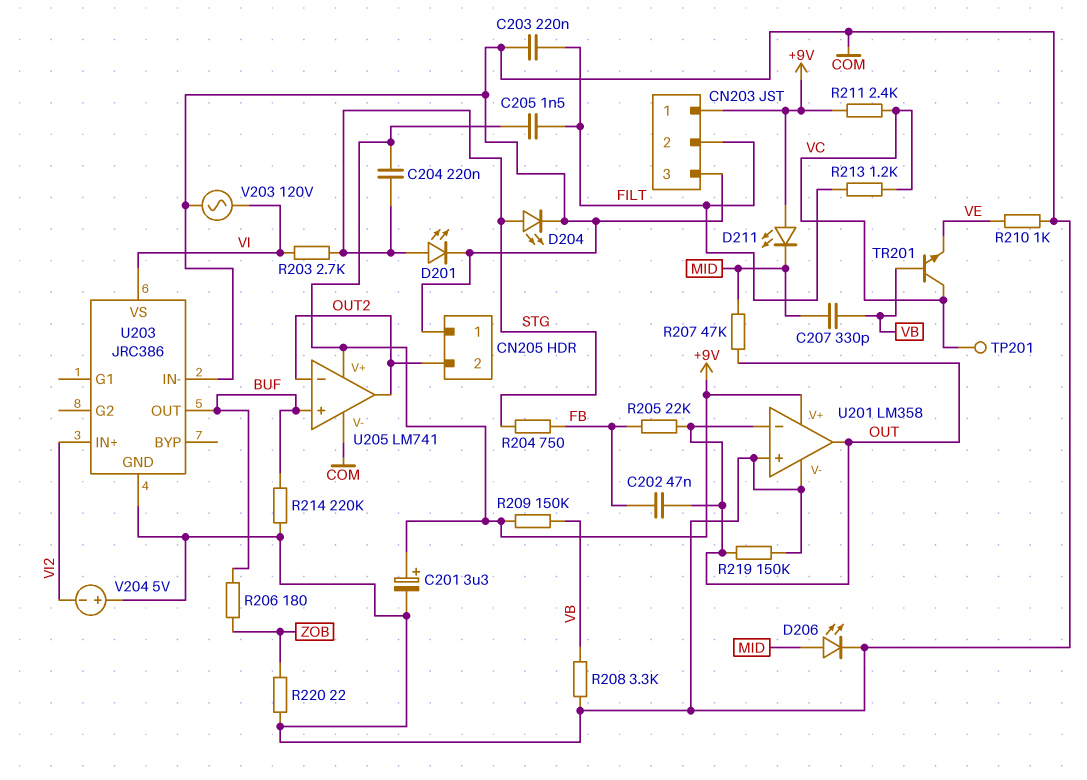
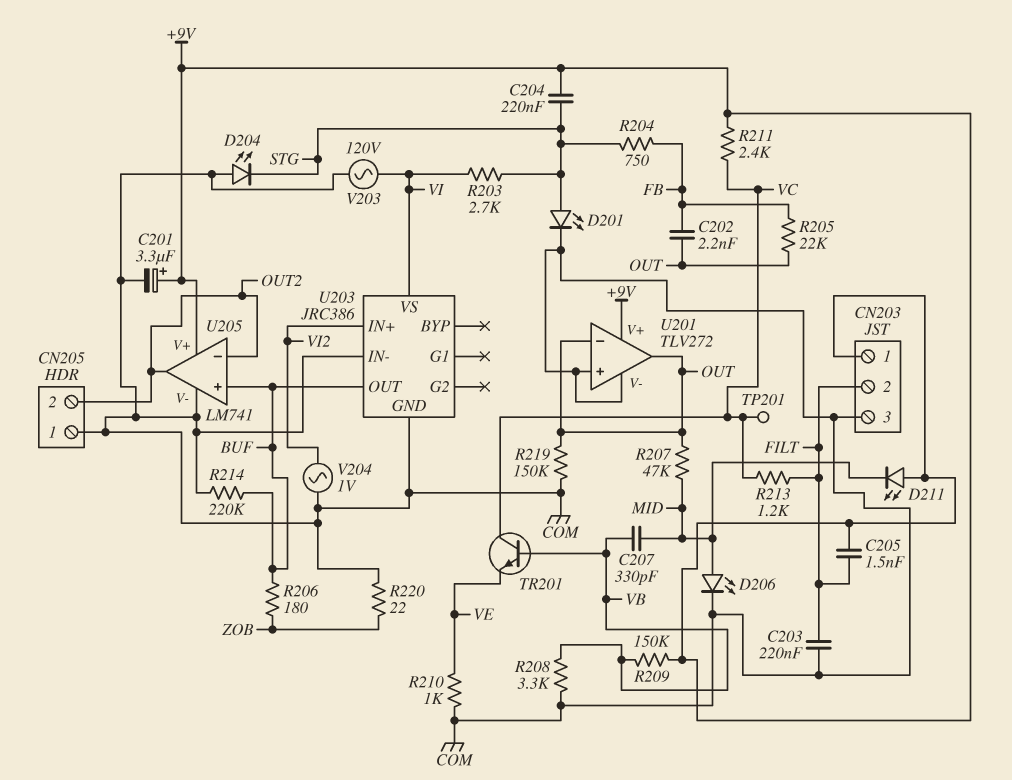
C202: 47nF (FB, OUT) -> 2.2nF (FB, OUT)
D204: LED (A STG, K COM) -> LED (A COM, K STG)
U201: LM358 -> TLV272
V204: 5V (plus COM, minus VI2) -> AC 1V (COM, VI2)

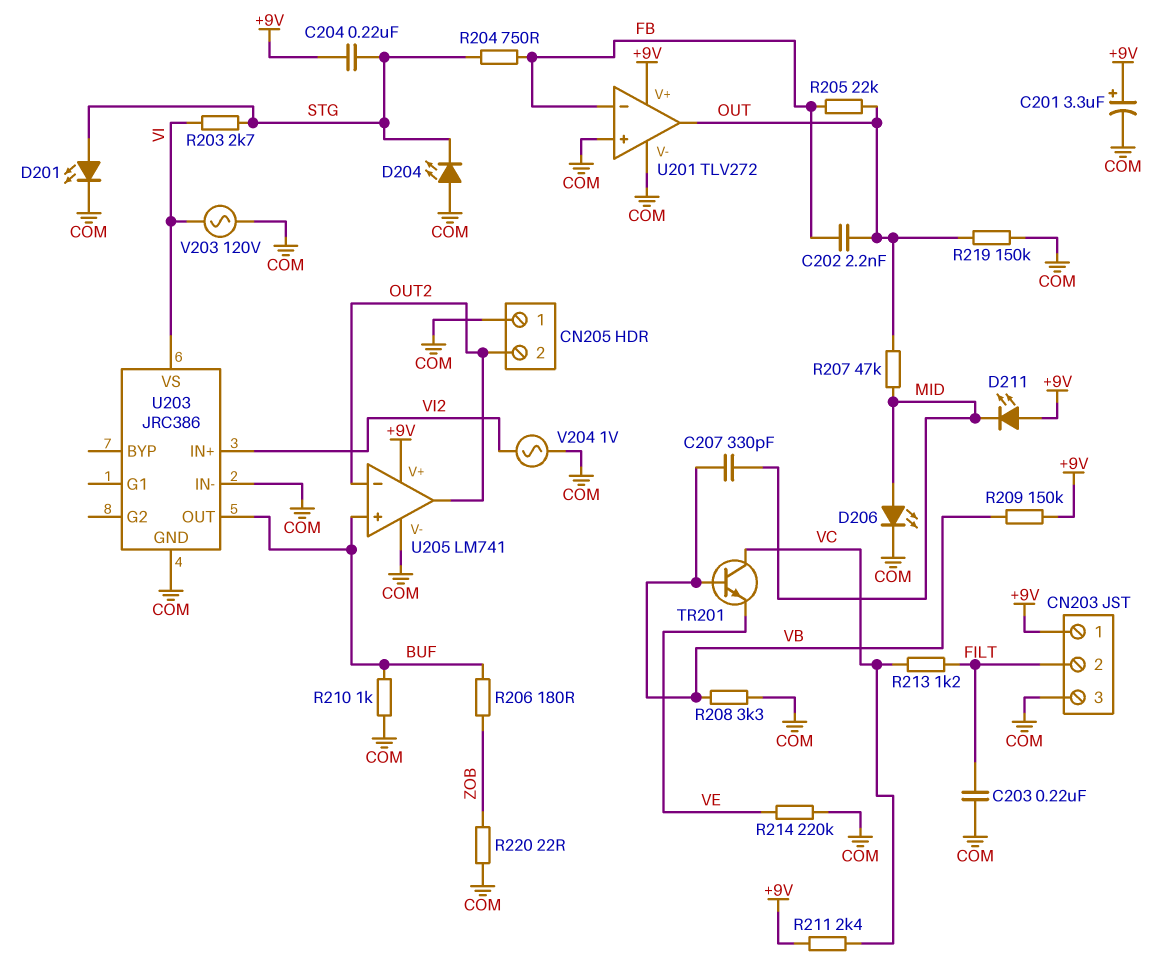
C205: 1.5nF (+9V, FILT) -> none
R210: 1k (COM, VE) -> 1k (BUF, COM)
R214: 220k (BUF, COM) -> 220k (COM, VE)
TP201: test point (VC) -> none
U201 pin in-: OUT -> FB

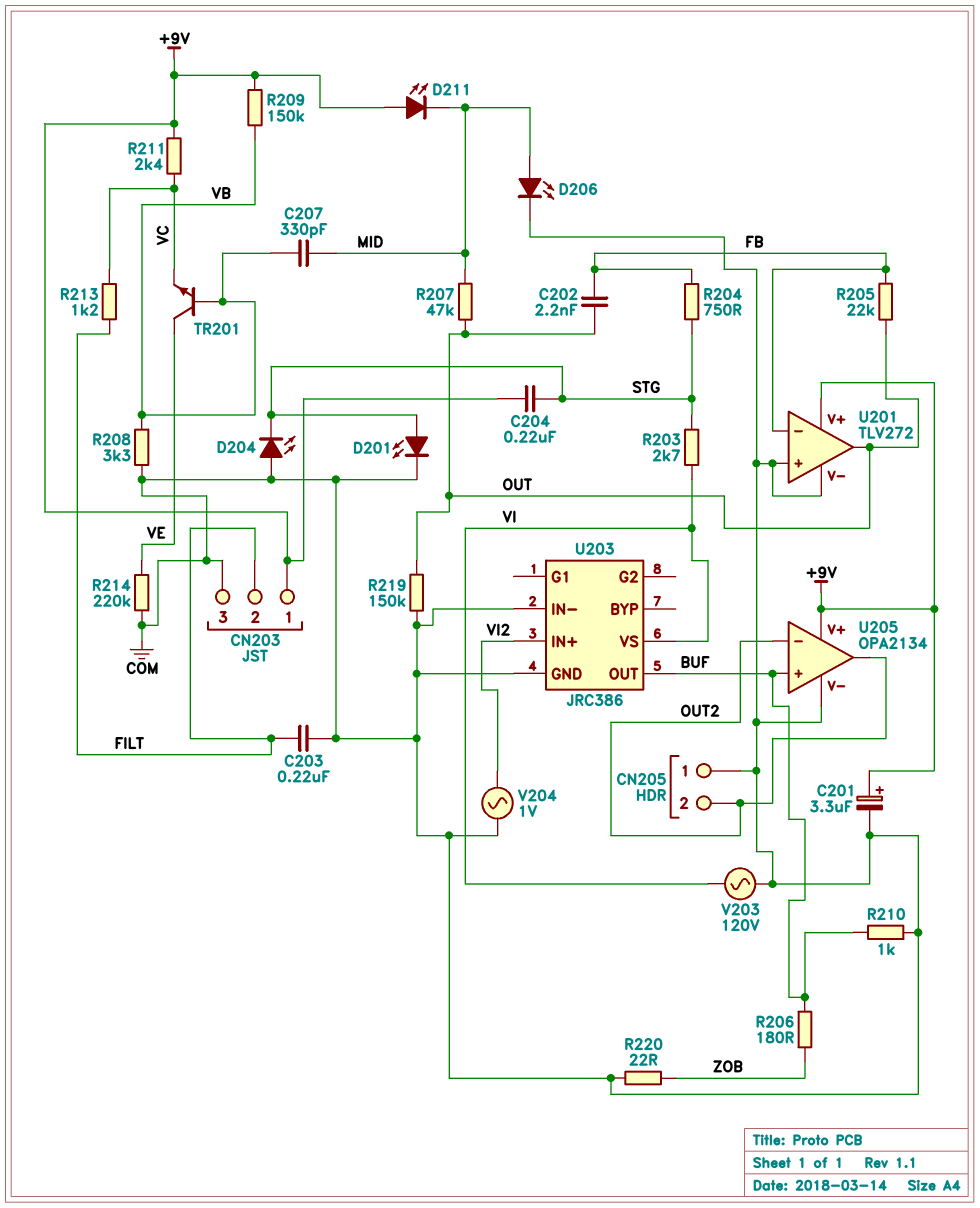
TR201: NPN (B VB, C VC, E VE) -> NPN (B VB, C VE, E VC)
U205: LM741 -> OPA2134

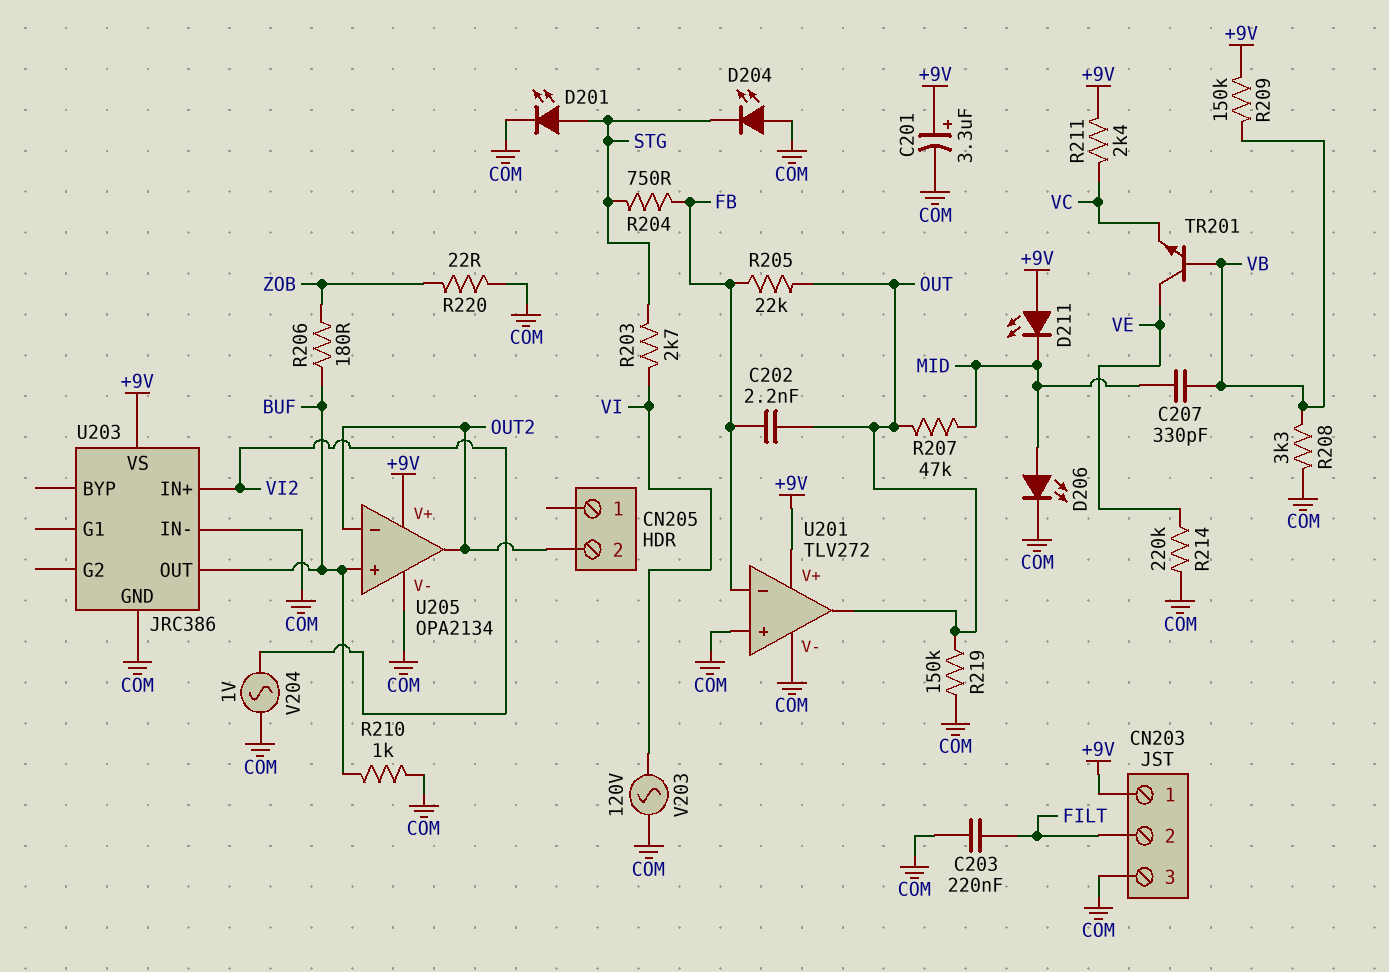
C204: 220nF (+9V, STG) -> none
CN205 pin 1: COM -> none
R213: 1.2k (FILT, VC) -> none
U203 pin VS: VI -> +9V

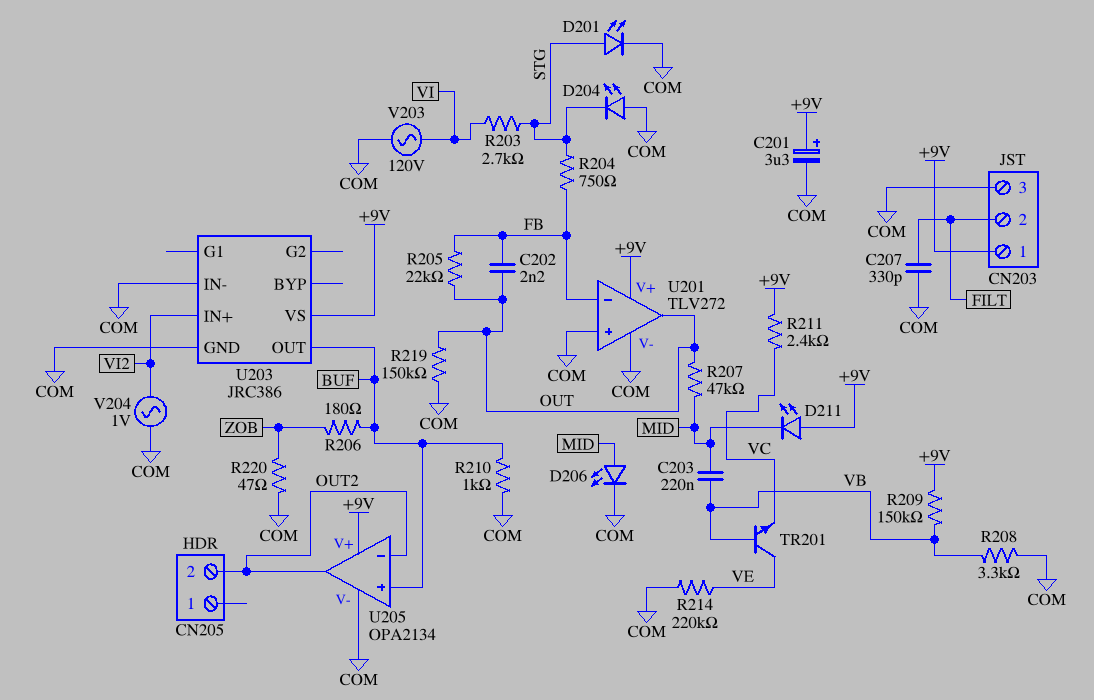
C203: 220nF (COM, FILT) -> 220nF (MID, VB)
C207: 330pF (MID, VB) -> 330pF (COM, FILT)
R220: 22 (COM, ZOB) -> 47 (COM, ZOB)

